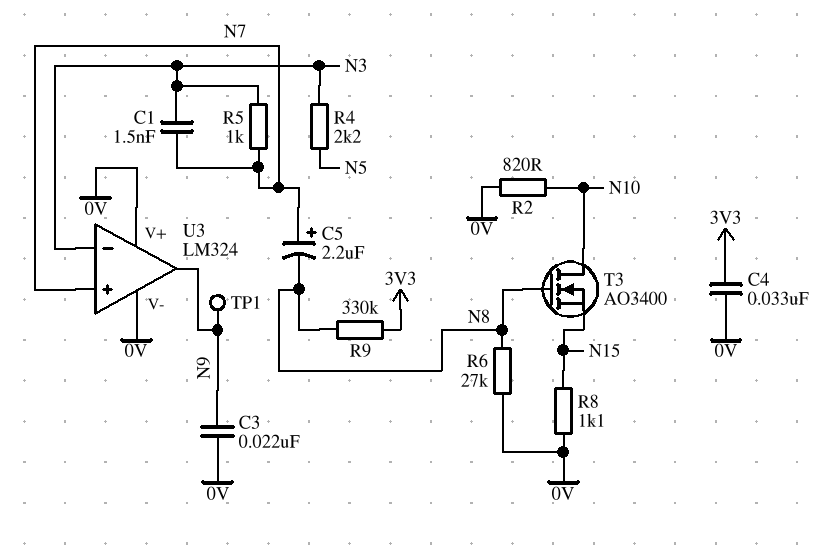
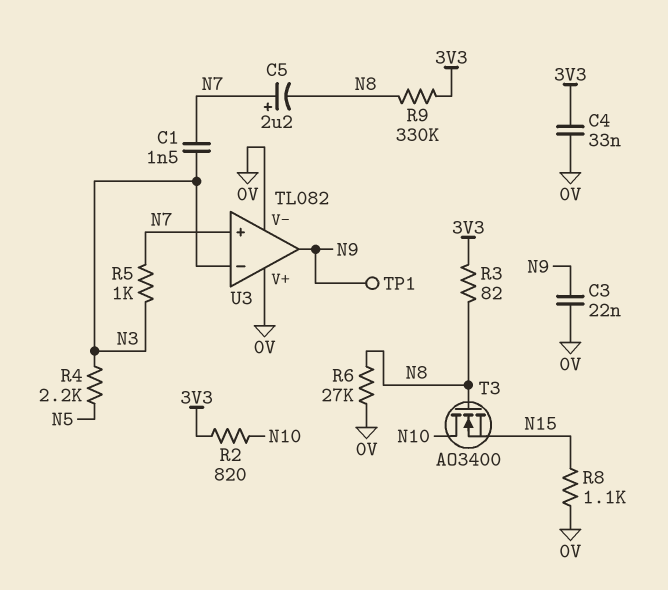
R2: 820 (0V, N10) -> 820 (3V3, N10)
R3: none -> 82 (3V3, N8)
U3: LM324 -> TL082

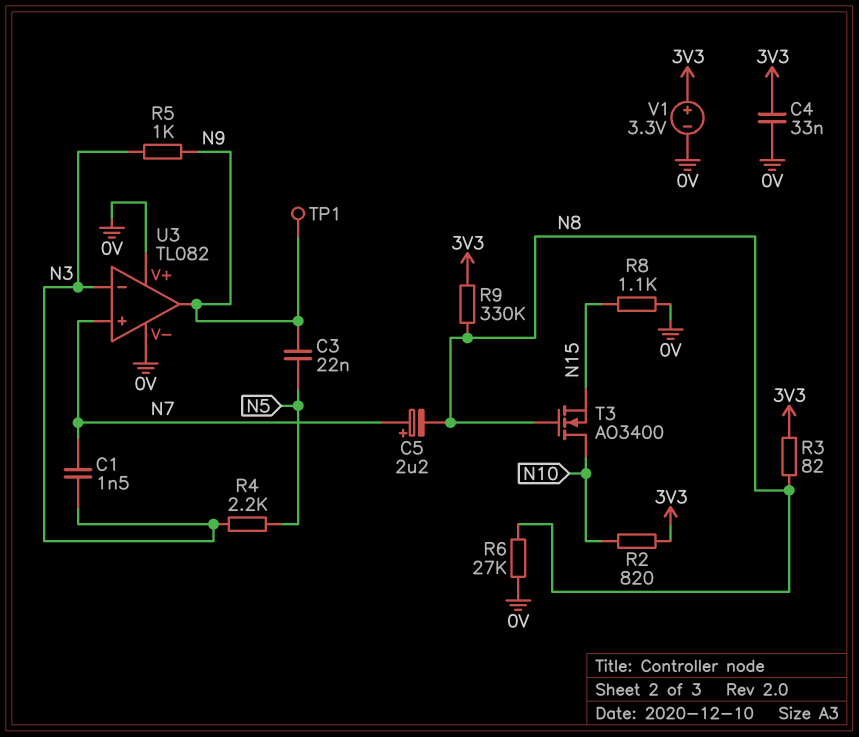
C3: 22nF (0V, N9) -> 22nF (N5, N9)
R5: 1k (N3, N7) -> 1k (N3, N9)
V1: none -> 3.3V (plus 3V3, minus 0V)

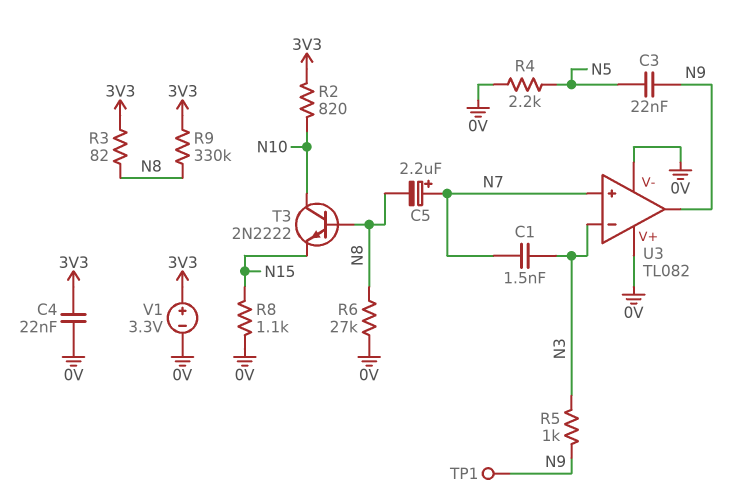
C4: 33nF (0V, 3V3) -> 22nF (0V, 3V3)
R4: 2.2k (N3, N5) -> 2.2k (0V, N5)
T3: NMOS AO3400 (G N8, D N10, S N15) -> NPN 2N2222 (B N8, C N10, E N15)

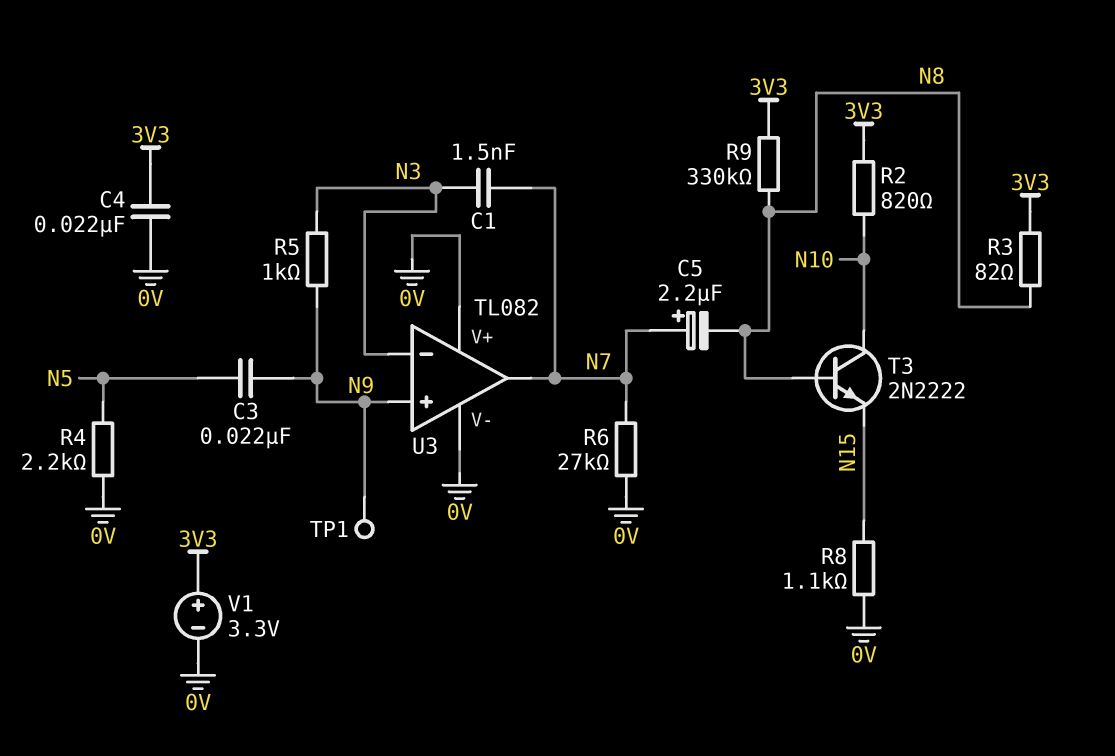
R6: 27k (0V, N8) -> 27k (0V, N7)
U3 pin in+: N7 -> N9
U3 pin out: N9 -> N7

